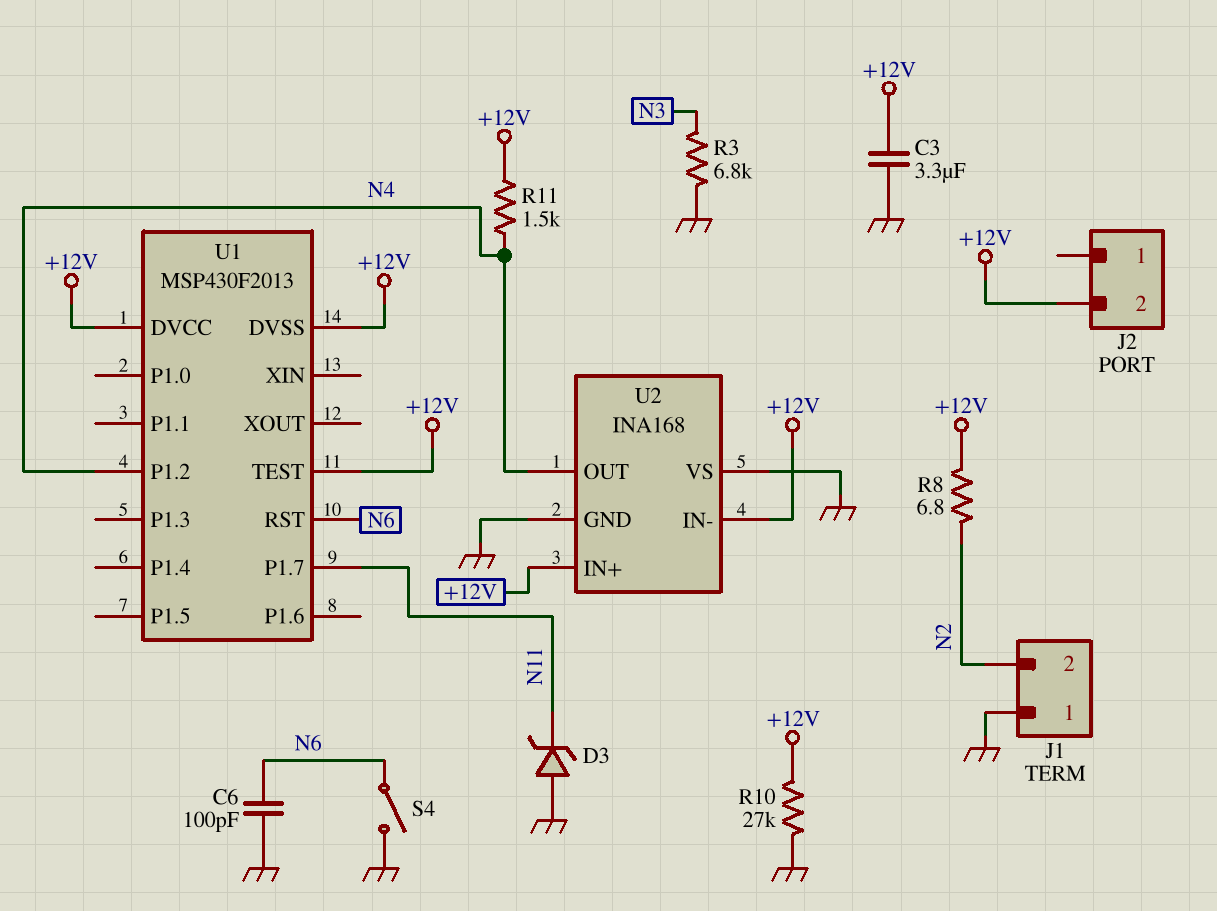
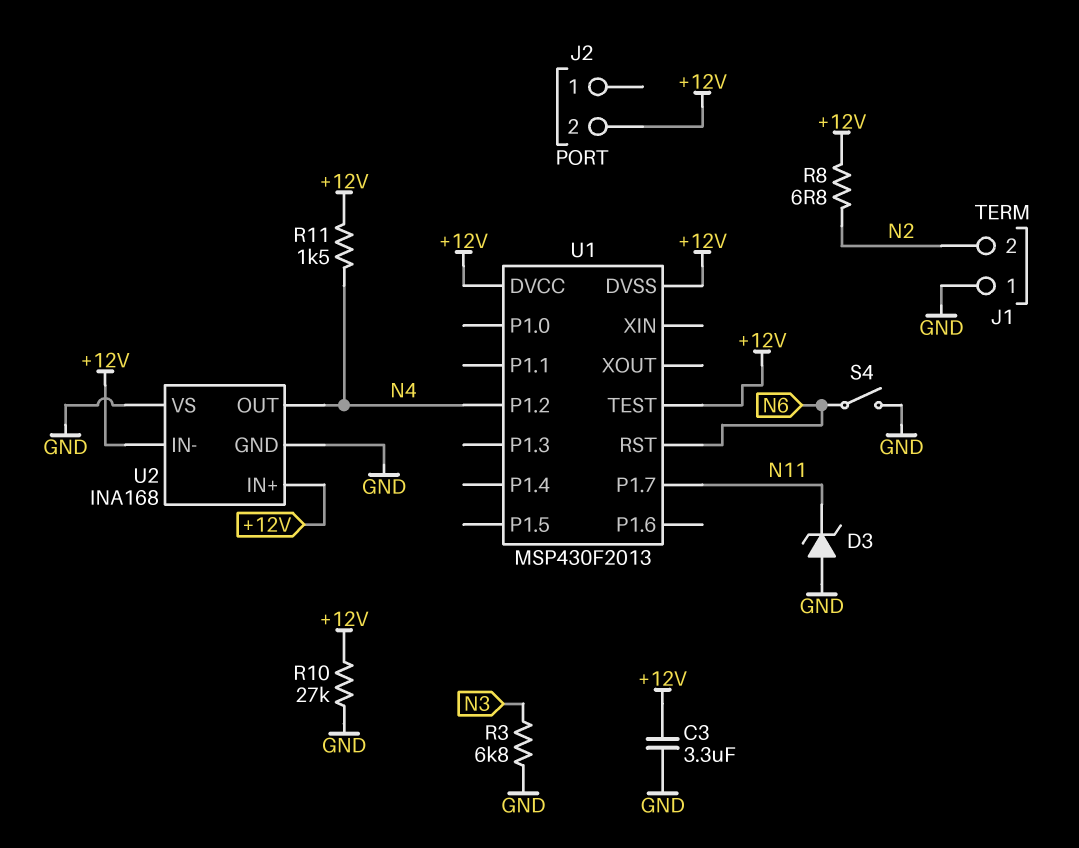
C6: 100pF (GND, N6) -> none

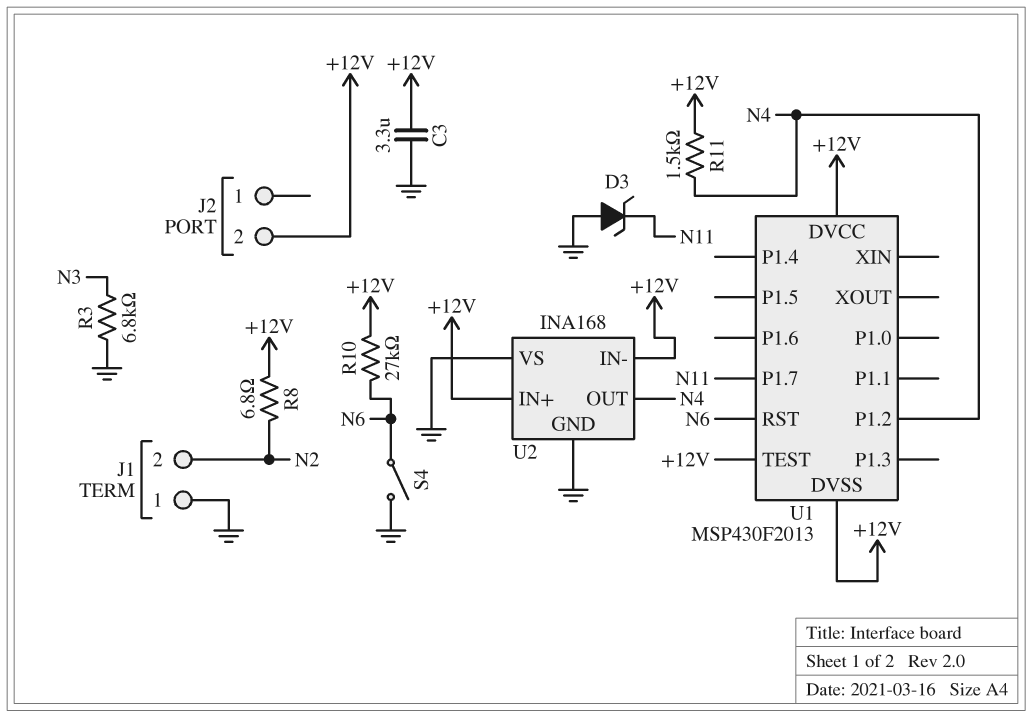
R10: 27k (+12V, GND) -> 27k (+12V, N6)

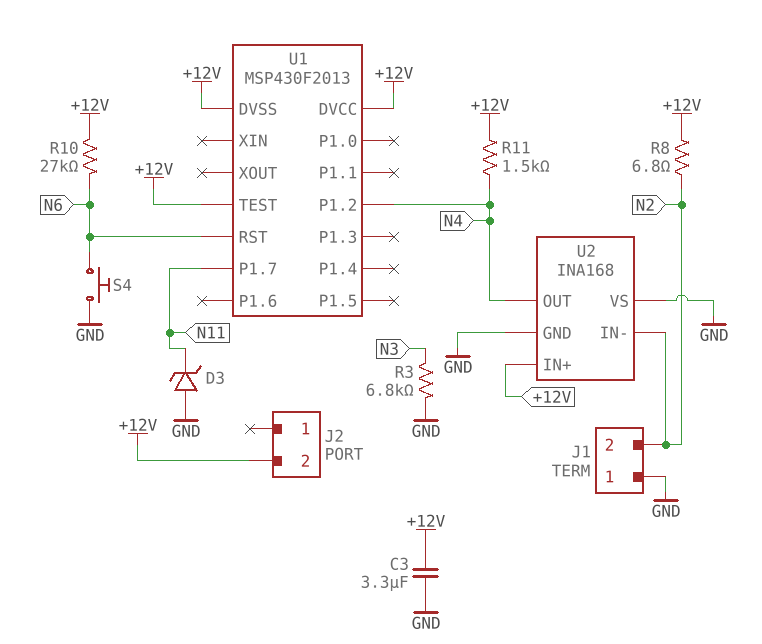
S4: switch (GND, N6) -> button (GND, N6)
U2 pin IN-: +12V -> N2

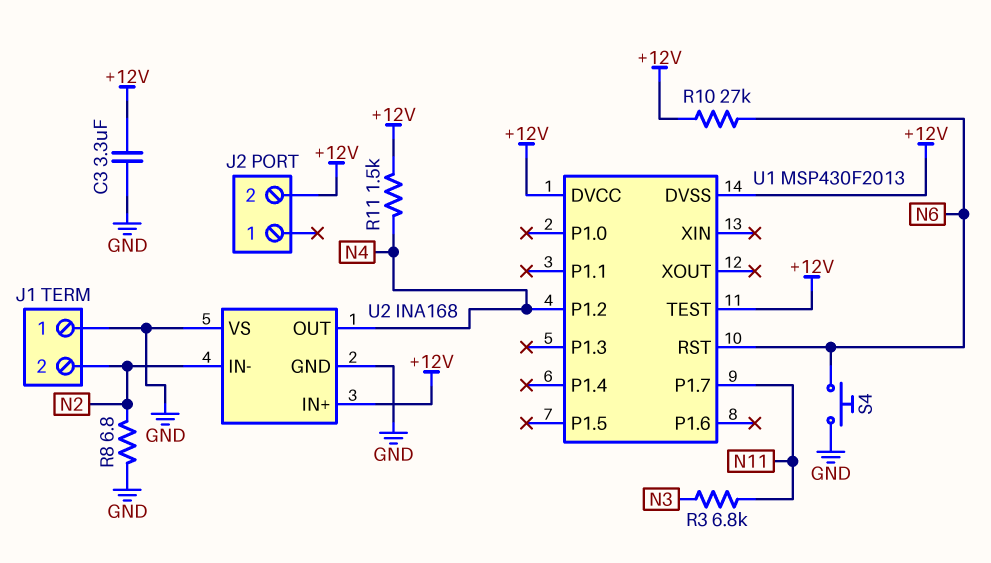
D3: zener (A GND, K N11) -> none
R3: 6.8k (GND, N3) -> 6.8k (N3, N11)
R8: 6.8 (+12V, N2) -> 6.8 (GND, N2)

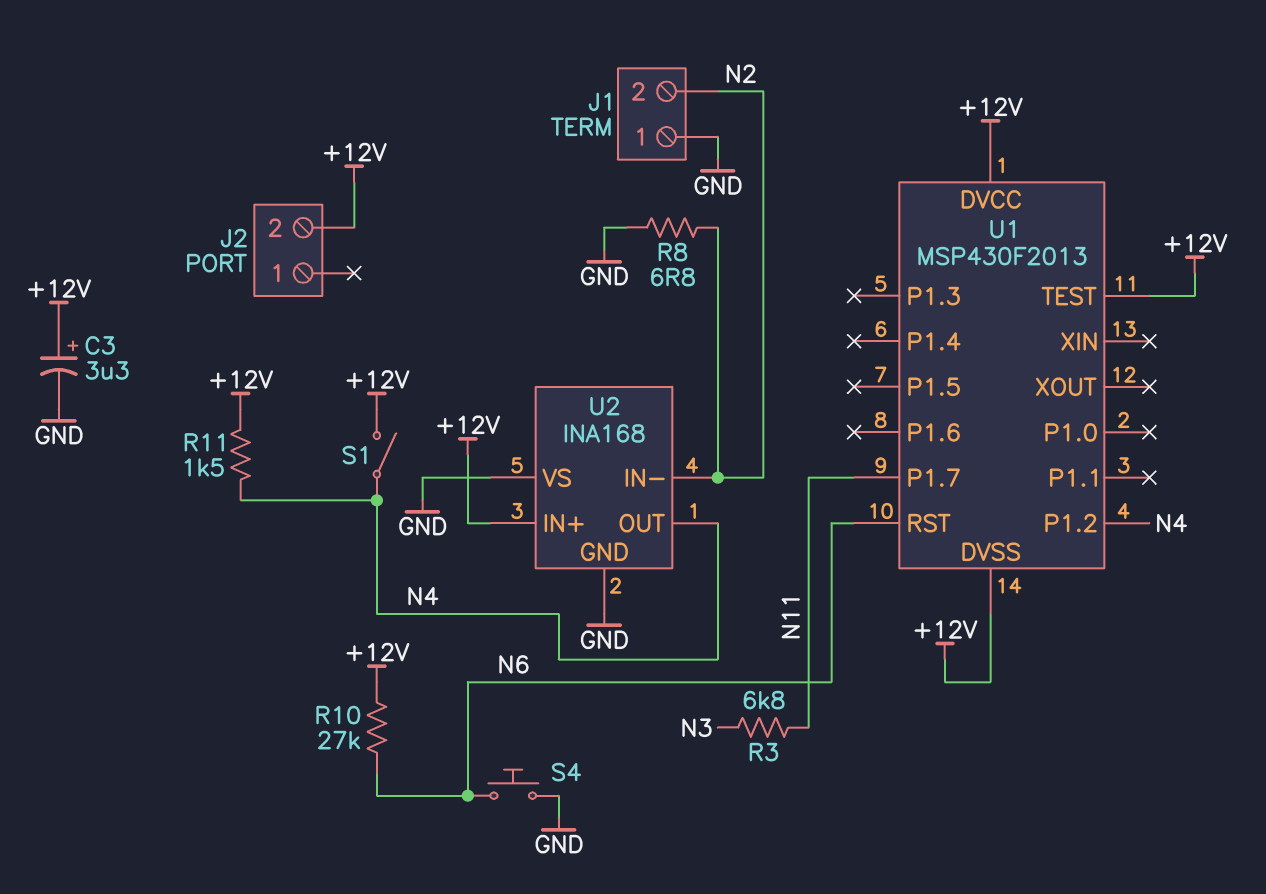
C3: 3.3uF (+12V, GND) -> 3.3uF (plus +12V, minus GND)
S1: none -> switch (+12V, N4)

